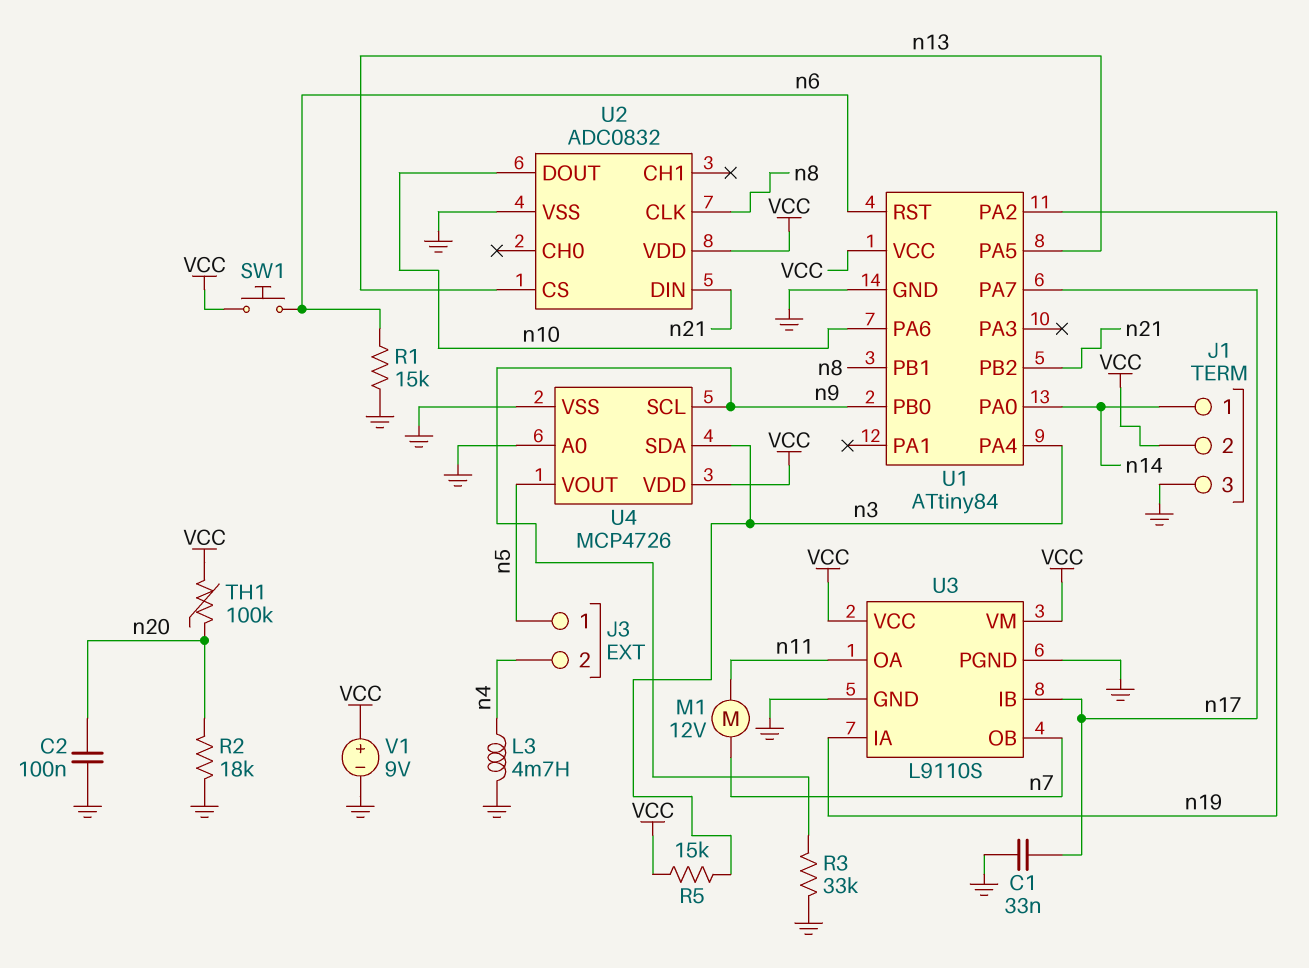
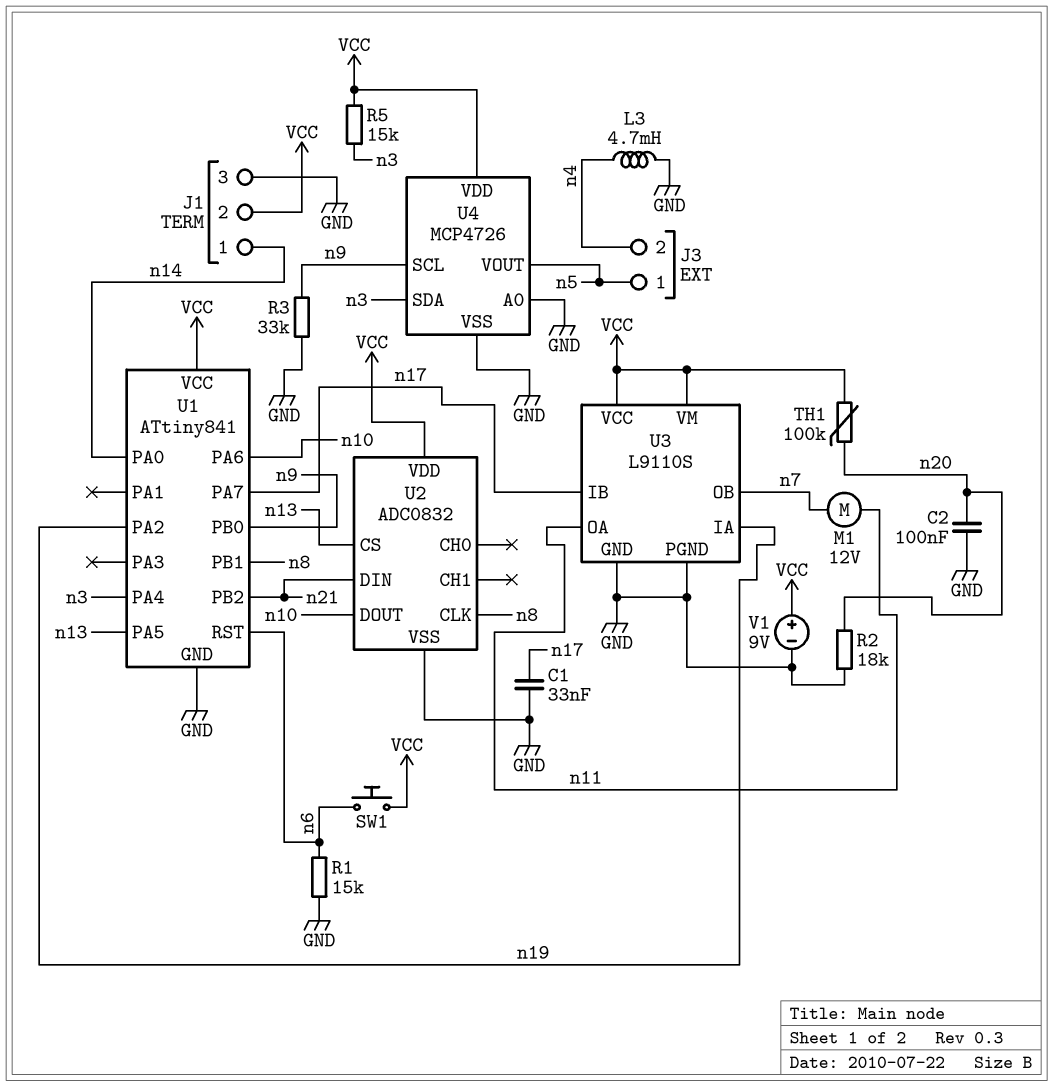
U1: ATtiny84 -> ATtiny841

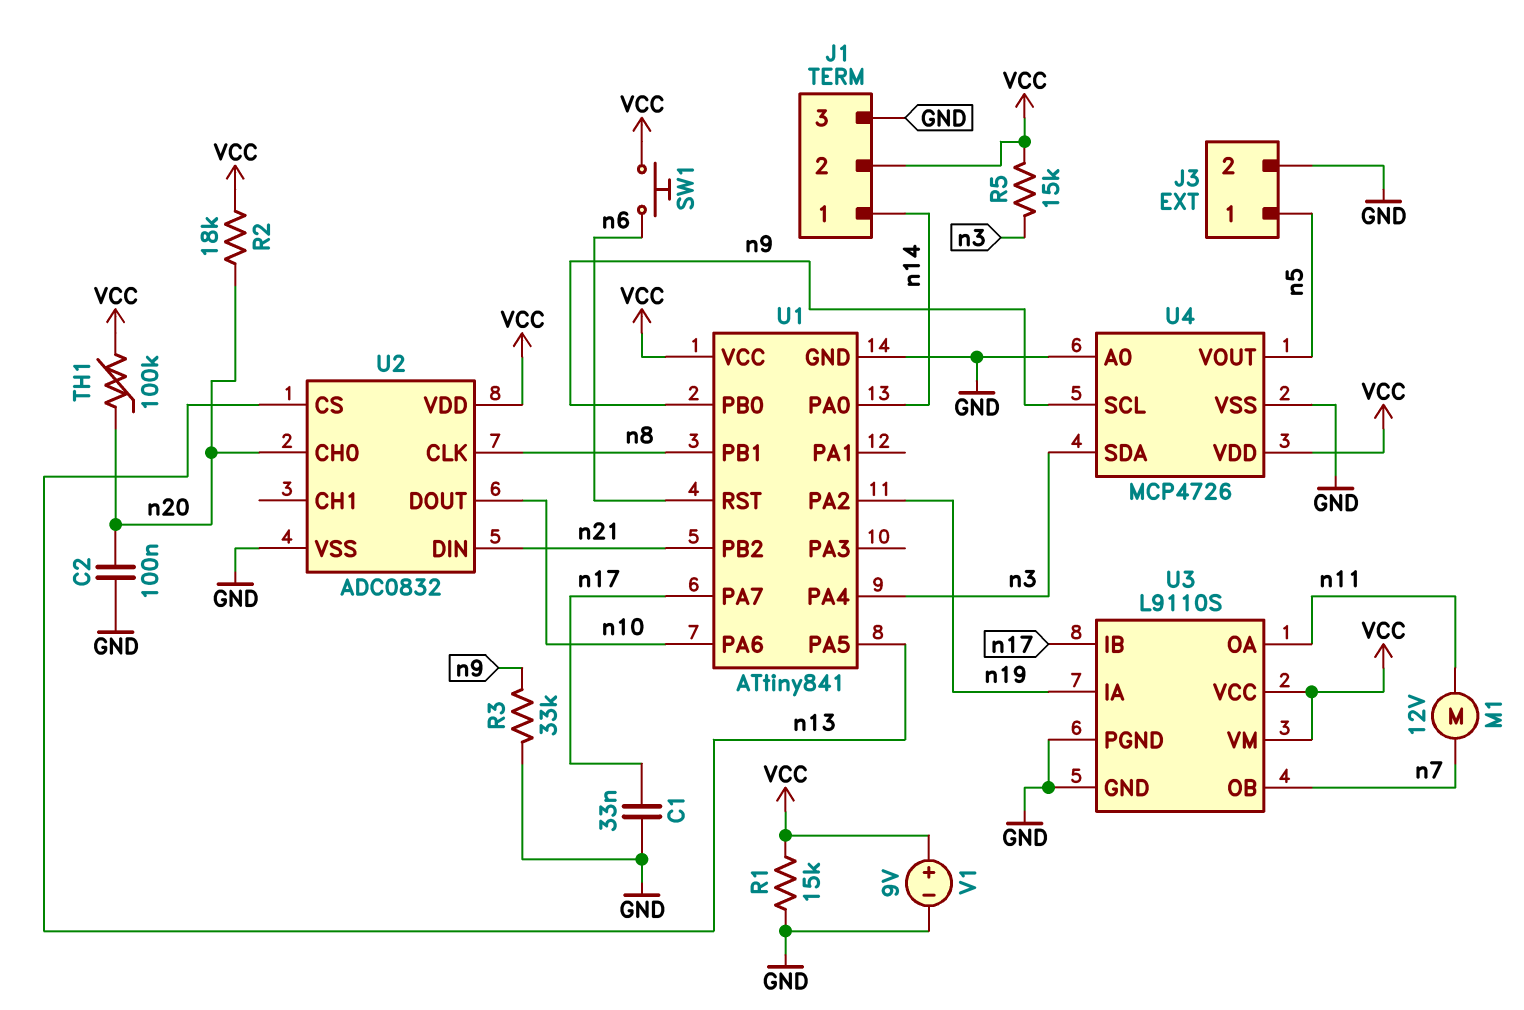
J3 pin 2: n4 -> GND
L3: 4.7mH (GND, n4) -> none
R1: 15k (GND, n6) -> 15k (GND, VCC)
R2: 18k (GND, n20) -> 18k (VCC, n20)
U2 pin CH0: none -> n20

